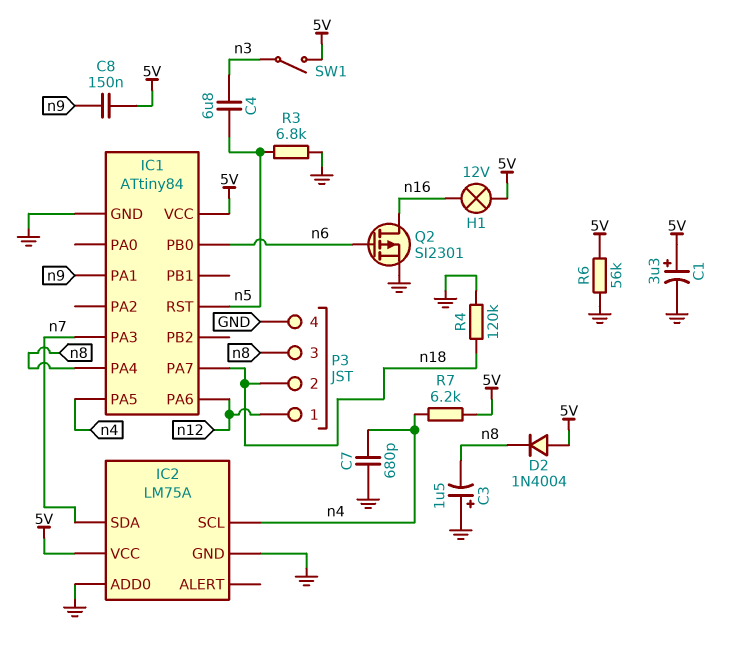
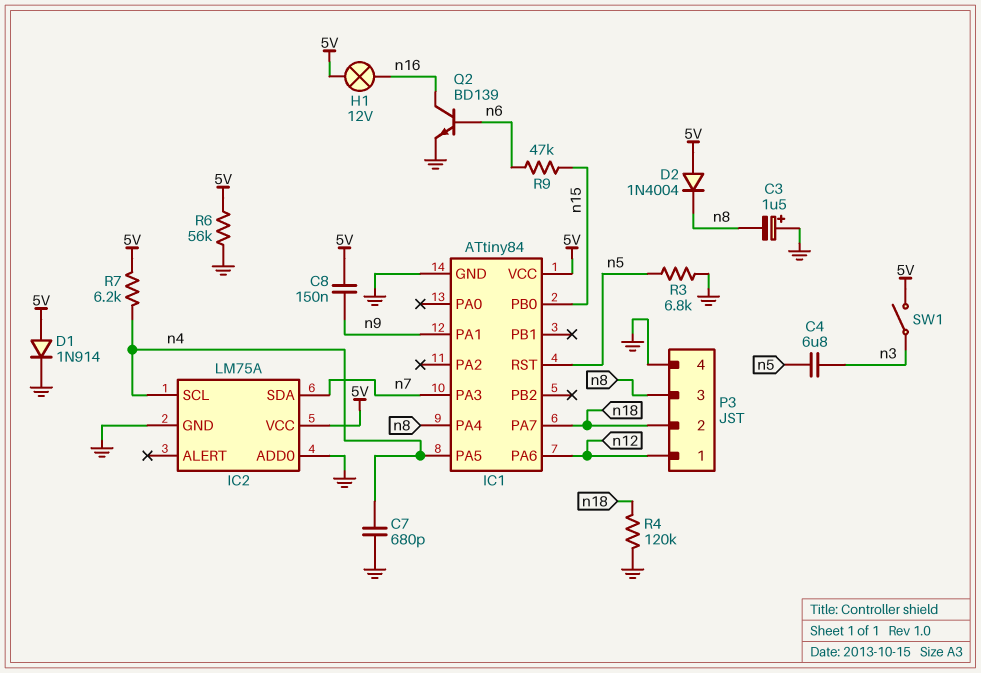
C1: 3.3uF (plus 5V, minus GND) -> none
D1: none -> diode 1N914 (A 5V, K GND)
IC1 pin PB0: n6 -> n15
Q2: PMOS SI2301 (G n6, D n16, S GND) -> NPN BD139 (B n6, C n16, E GND)
R9: none -> 47k (n6, n15)

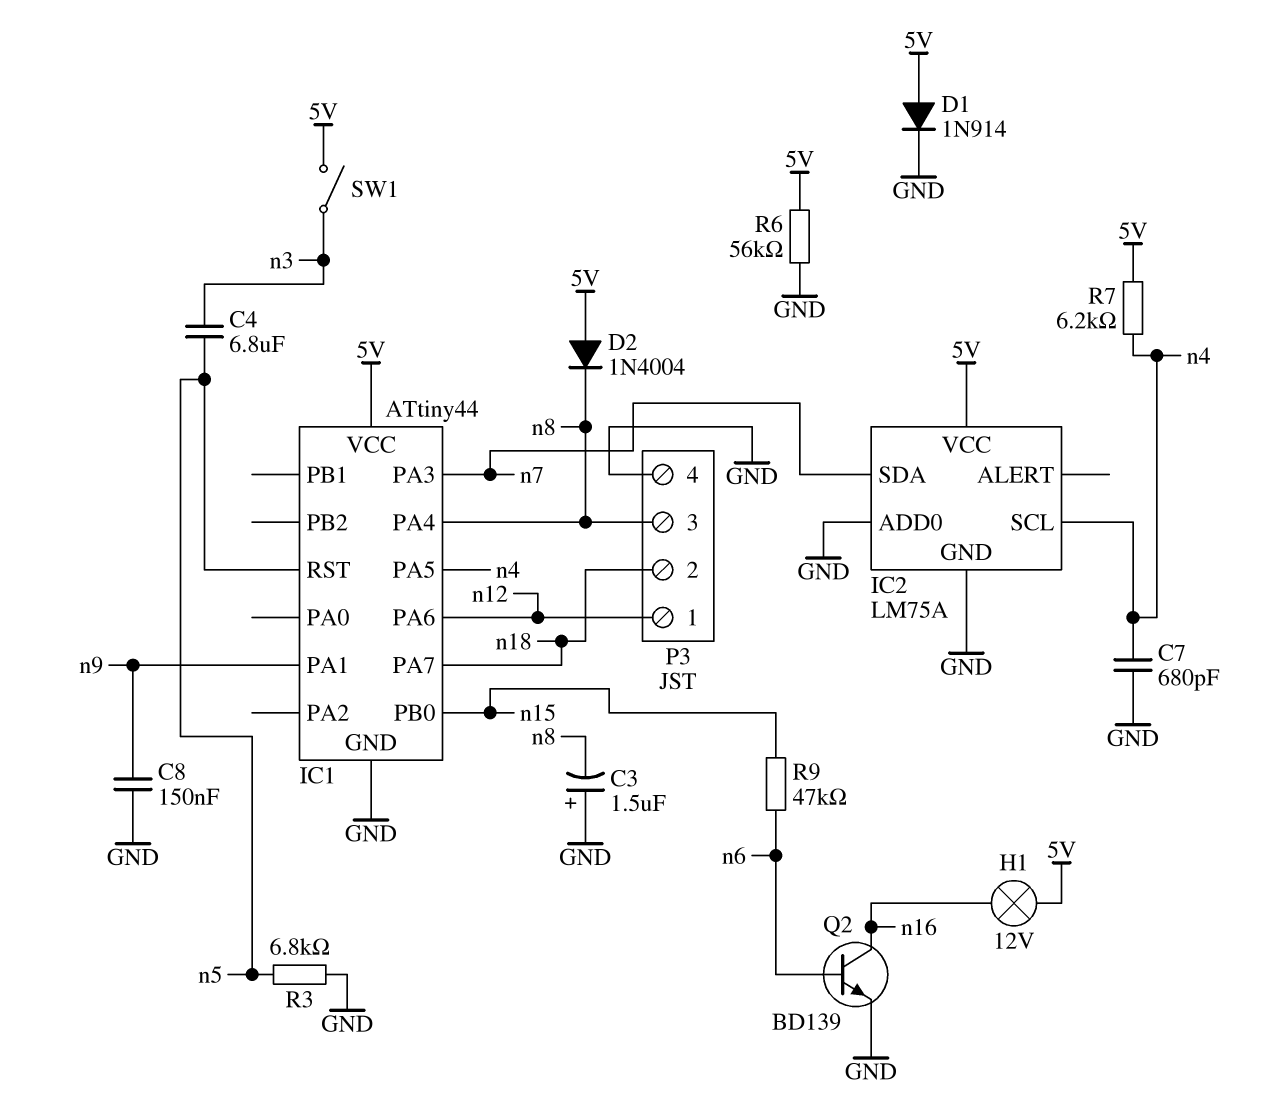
C8: 150nF (5V, n9) -> 150nF (GND, n9)
IC1: ATtiny84 -> ATtiny44
R4: 120k (GND, n18) -> none

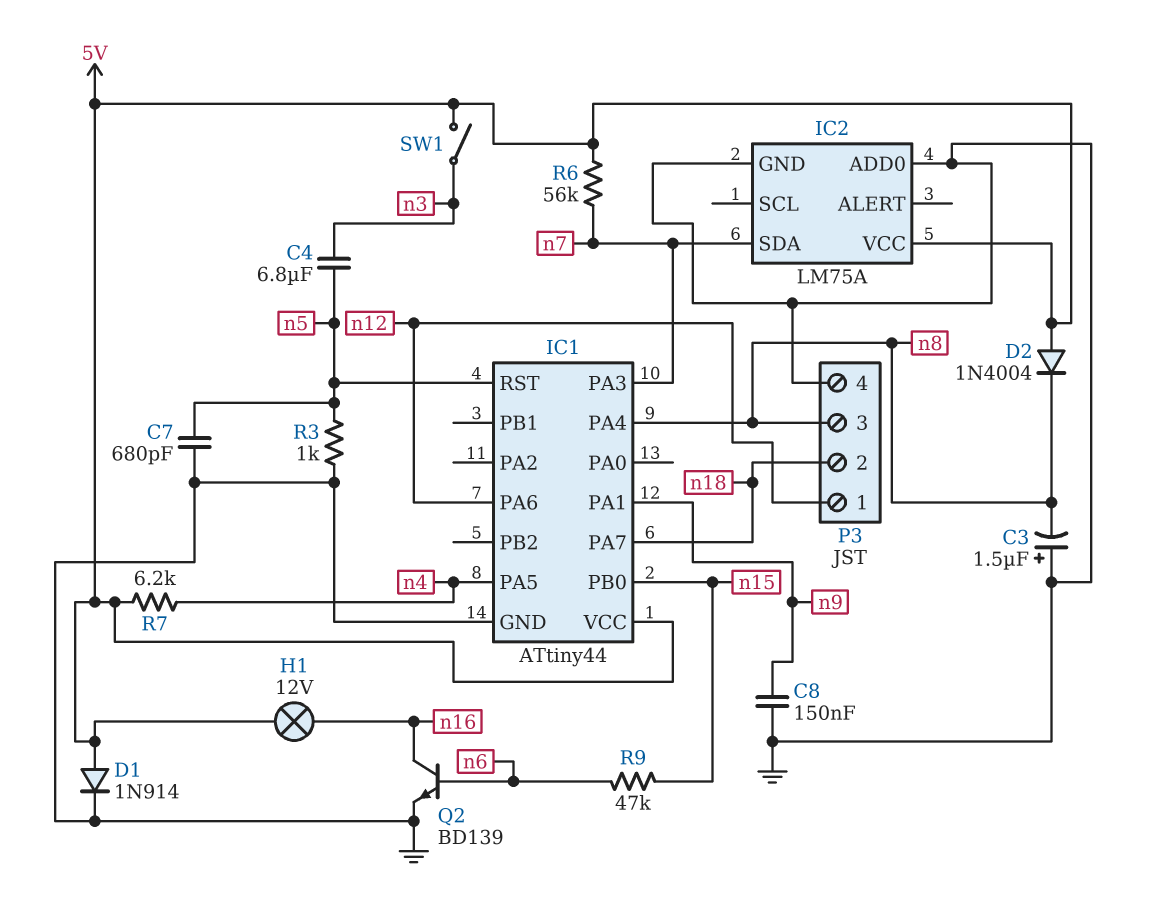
C7: 680pF (GND, n4) -> 680pF (GND, n5)
IC2 pin SCL: n4 -> none
R3: 6.8k (GND, n5) -> 1k (GND, n5)
R6: 56k (5V, GND) -> 56k (5V, n7)

